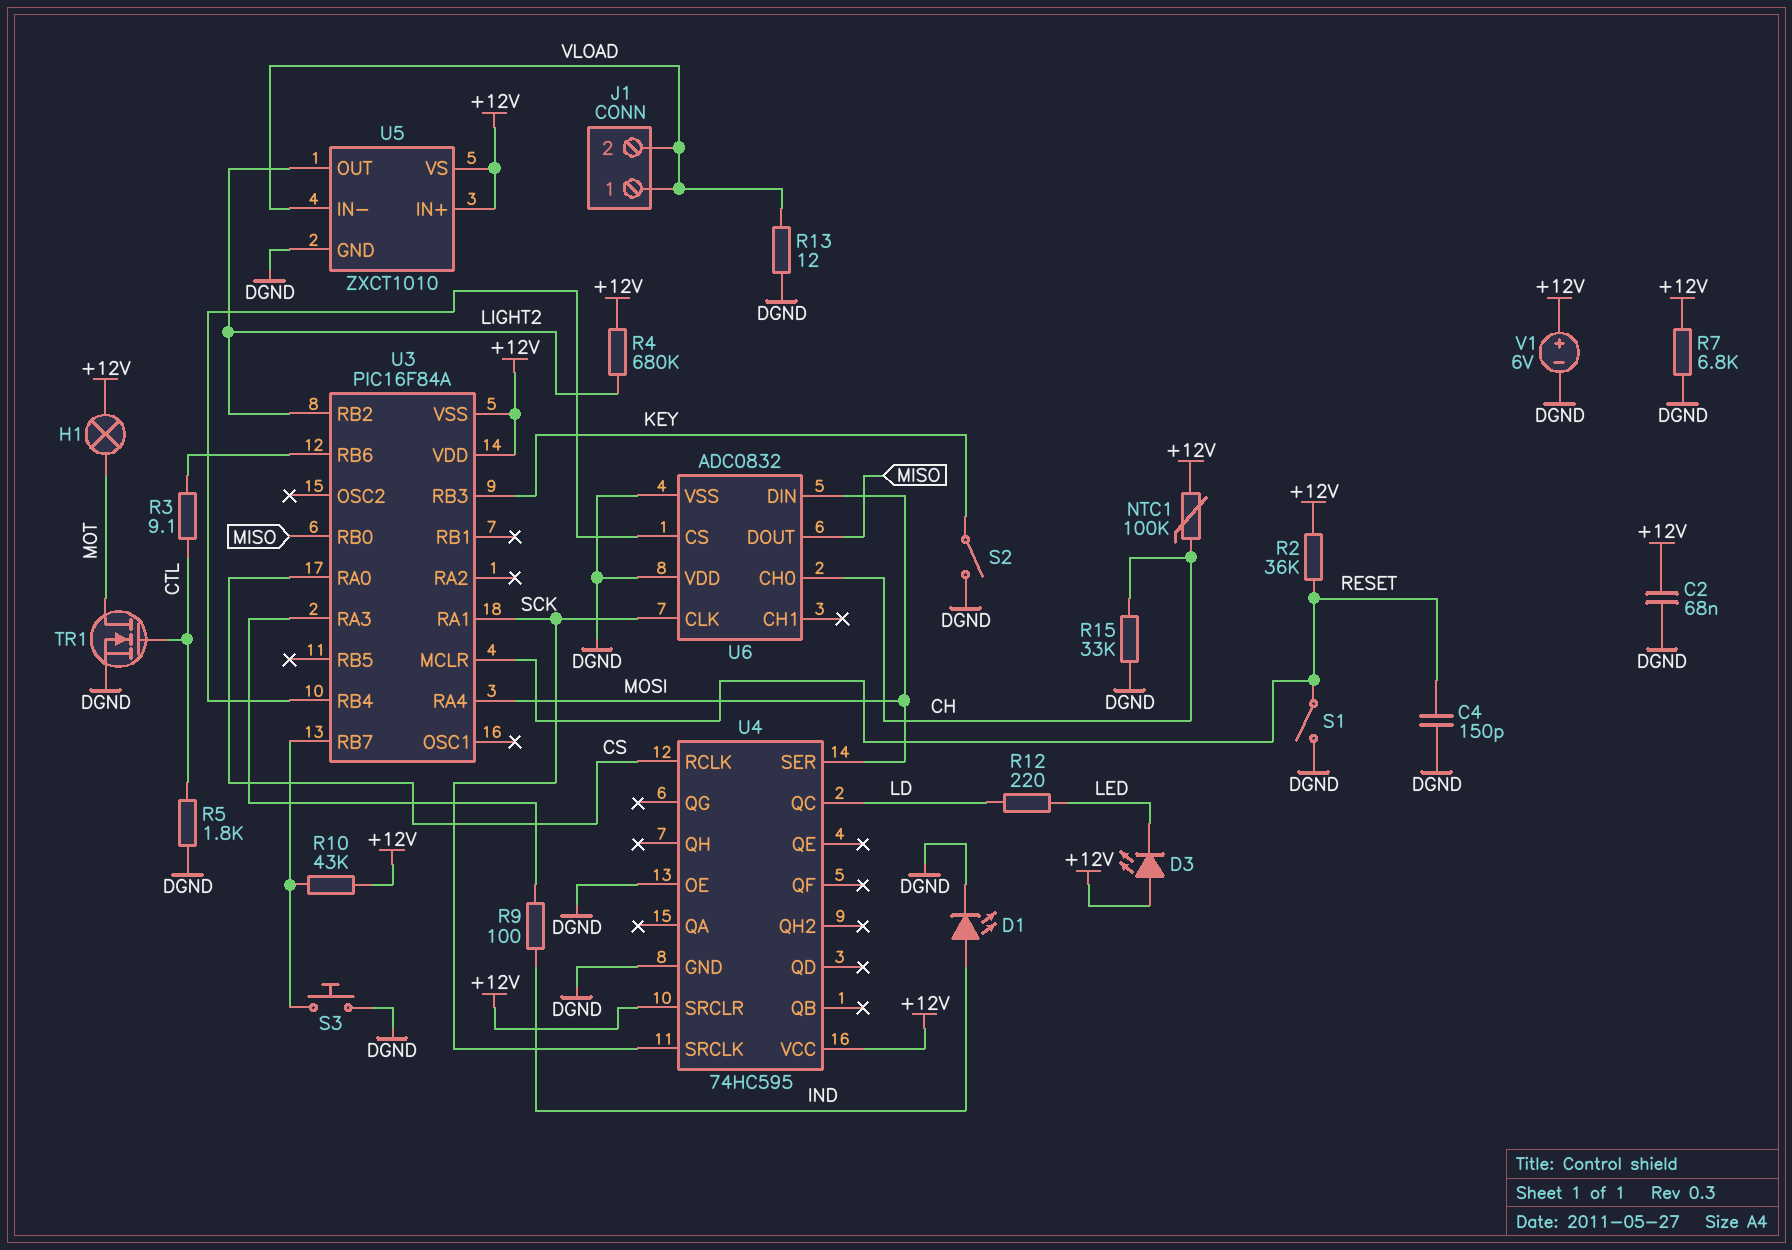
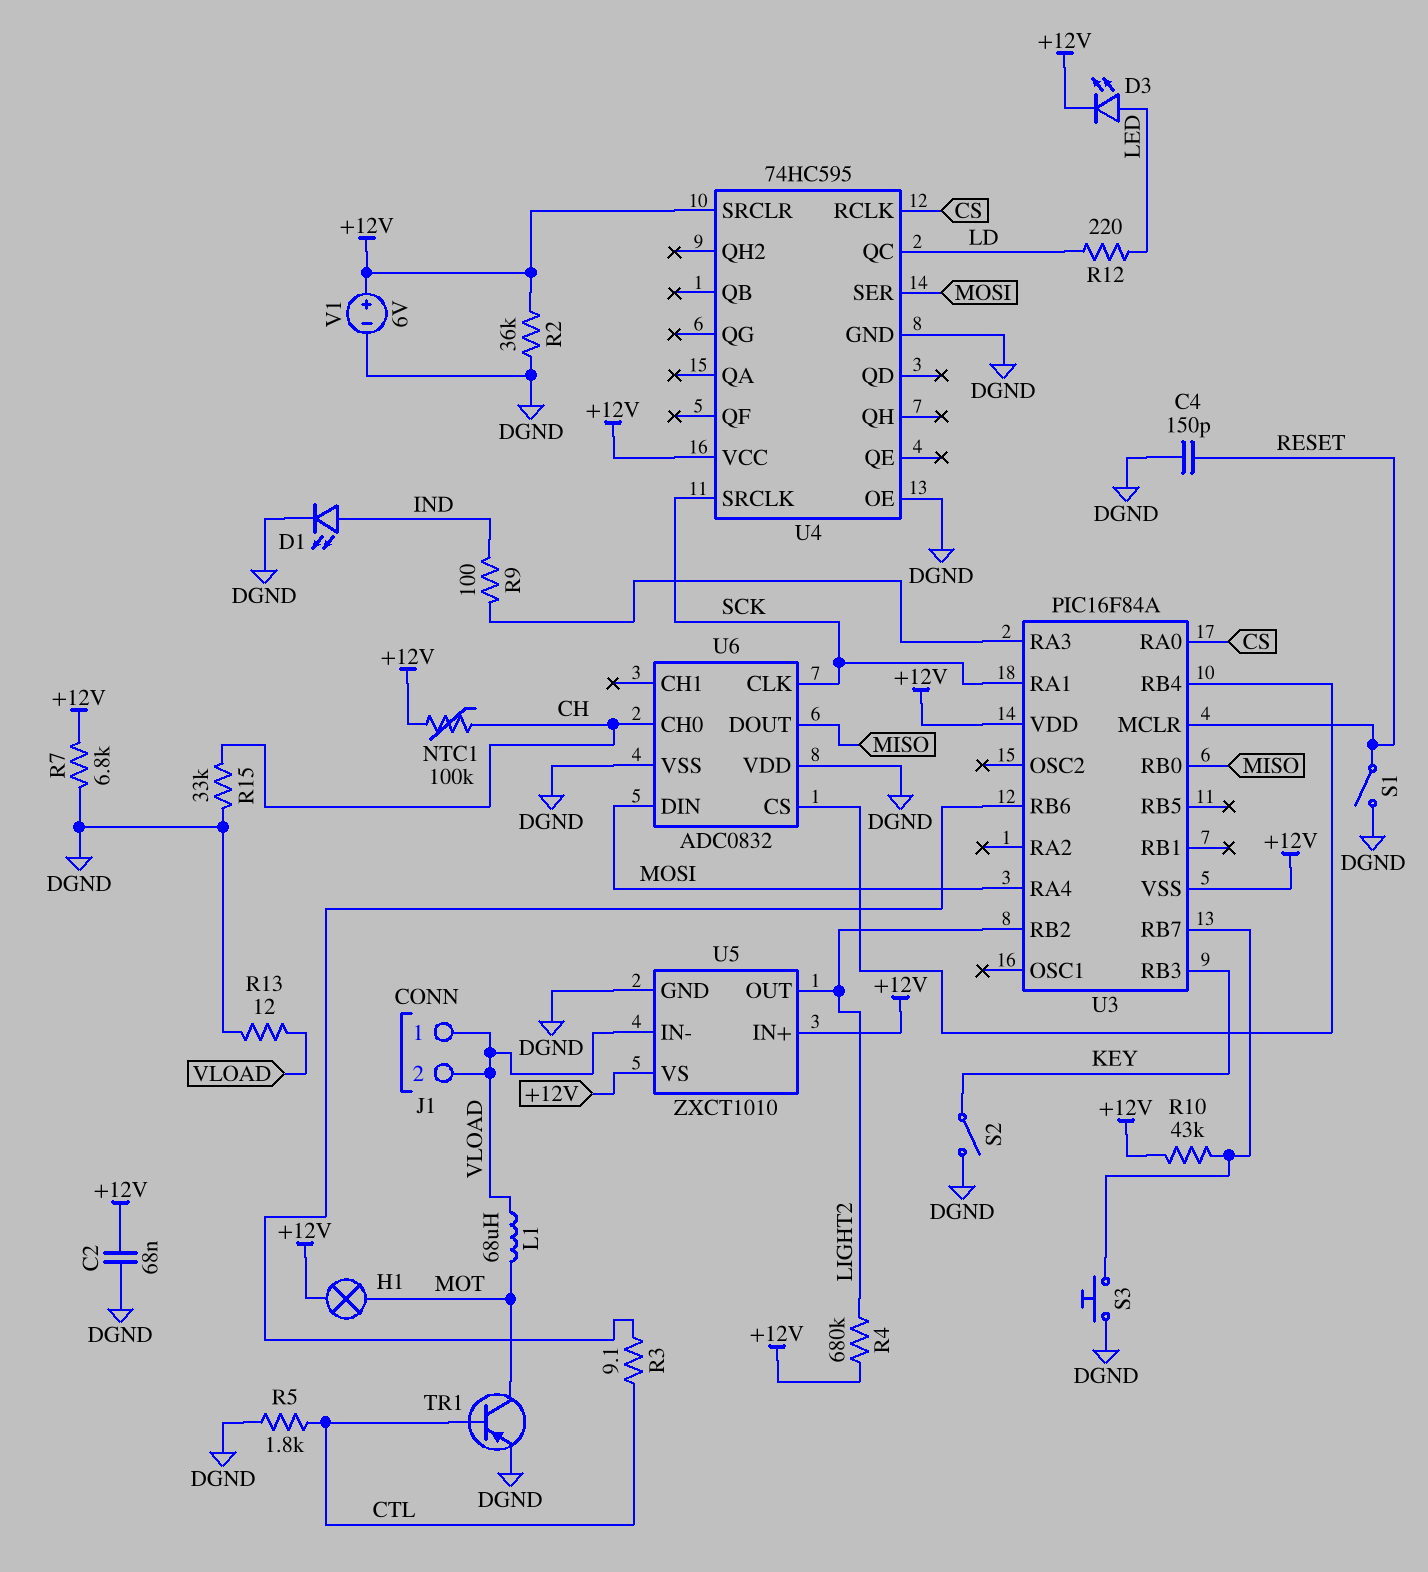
D3: LED (A +12V, K LED) -> LED (A LED, K +12V)
L1: none -> 68uH (MOT, VLOAD)
R2: 36k (+12V, RESET) -> 36k (+12V, DGND)
TR1: NMOS (G CTL, D MOT, S DGND) -> PNP (B CTL, C MOT, E DGND)

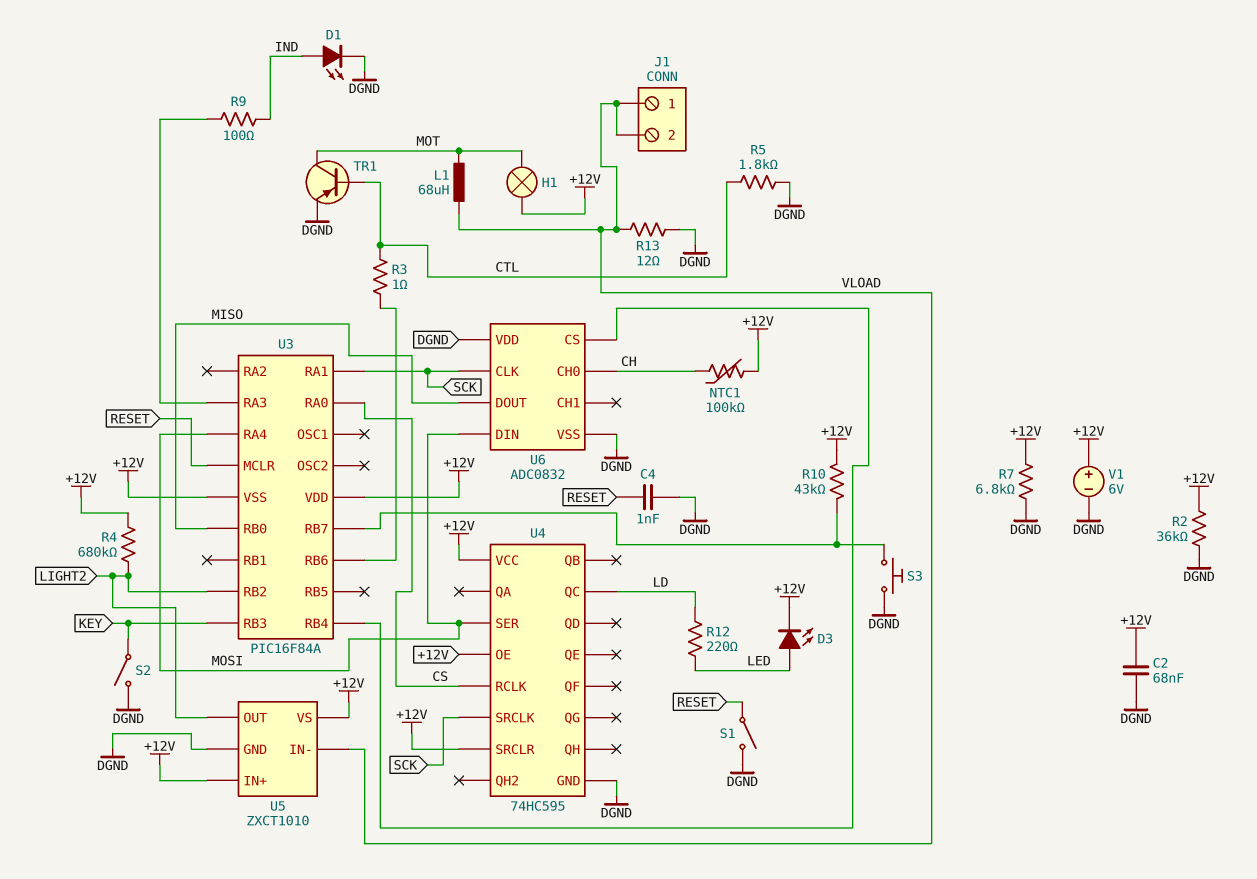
C4: 150pF (DGND, RESET) -> 1nF (DGND, RESET)
R3: 9.1 (CTL, U3/RB6) -> 1 (CTL, U3/RB6)
R15: 33k (CH, DGND) -> none
U4 pin OE: DGND -> +12V

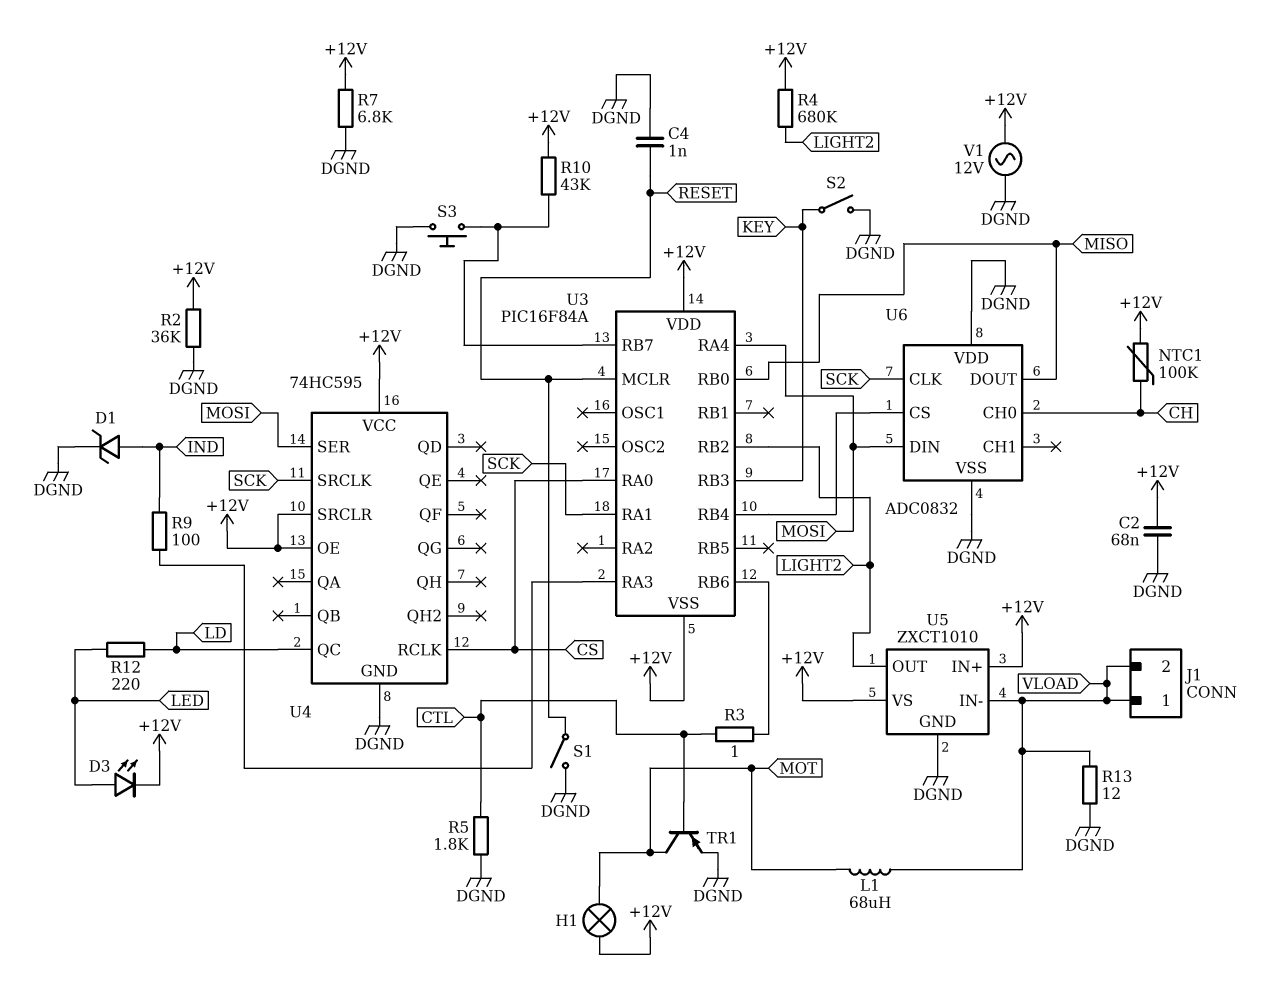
D1: LED (A IND, K DGND) -> zener (A IND, K DGND)
V1: 6V (plus +12V, minus DGND) -> AC 12V (+12V, DGND)

